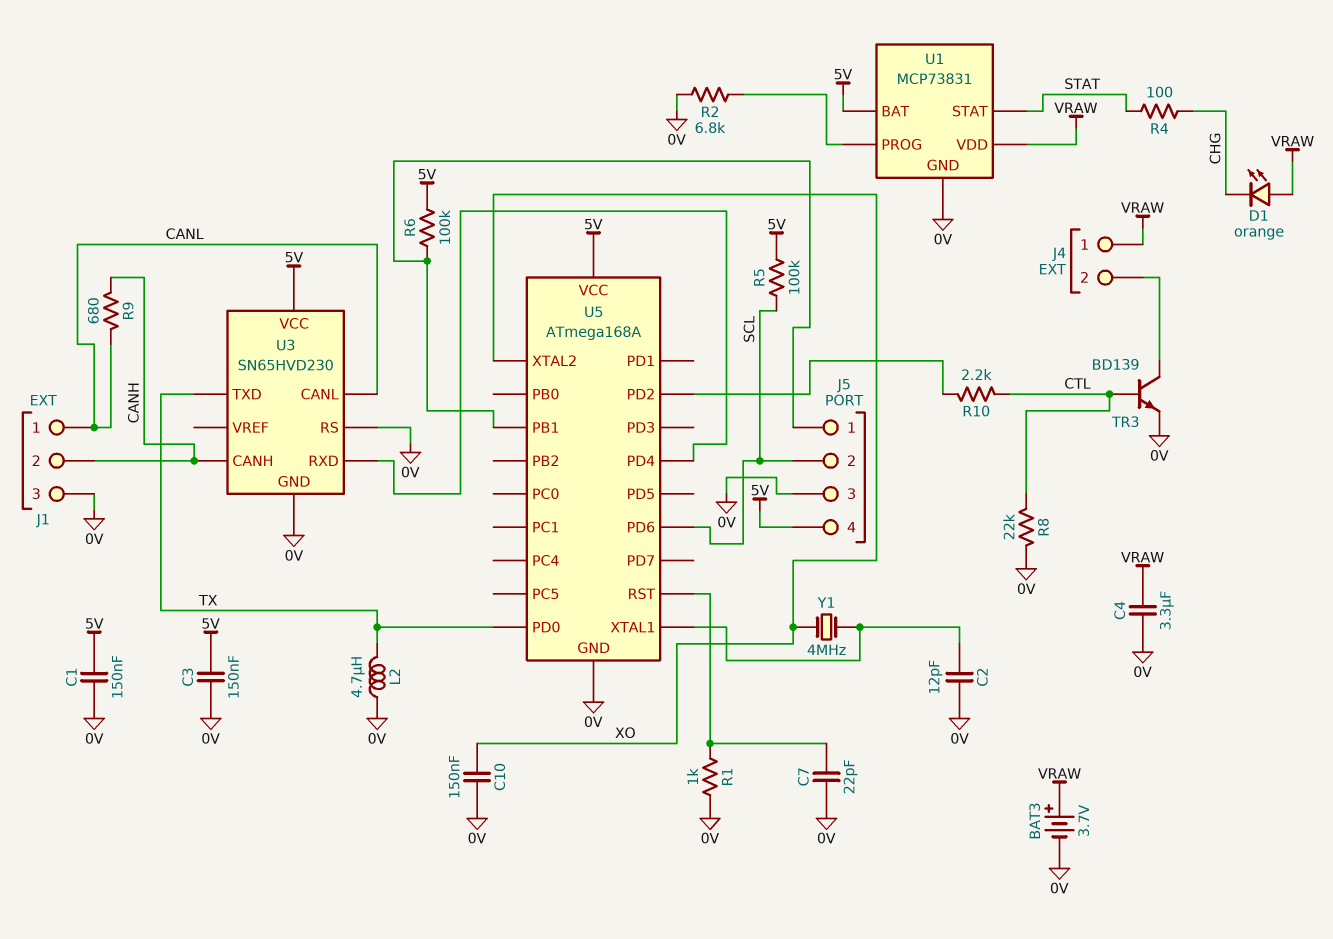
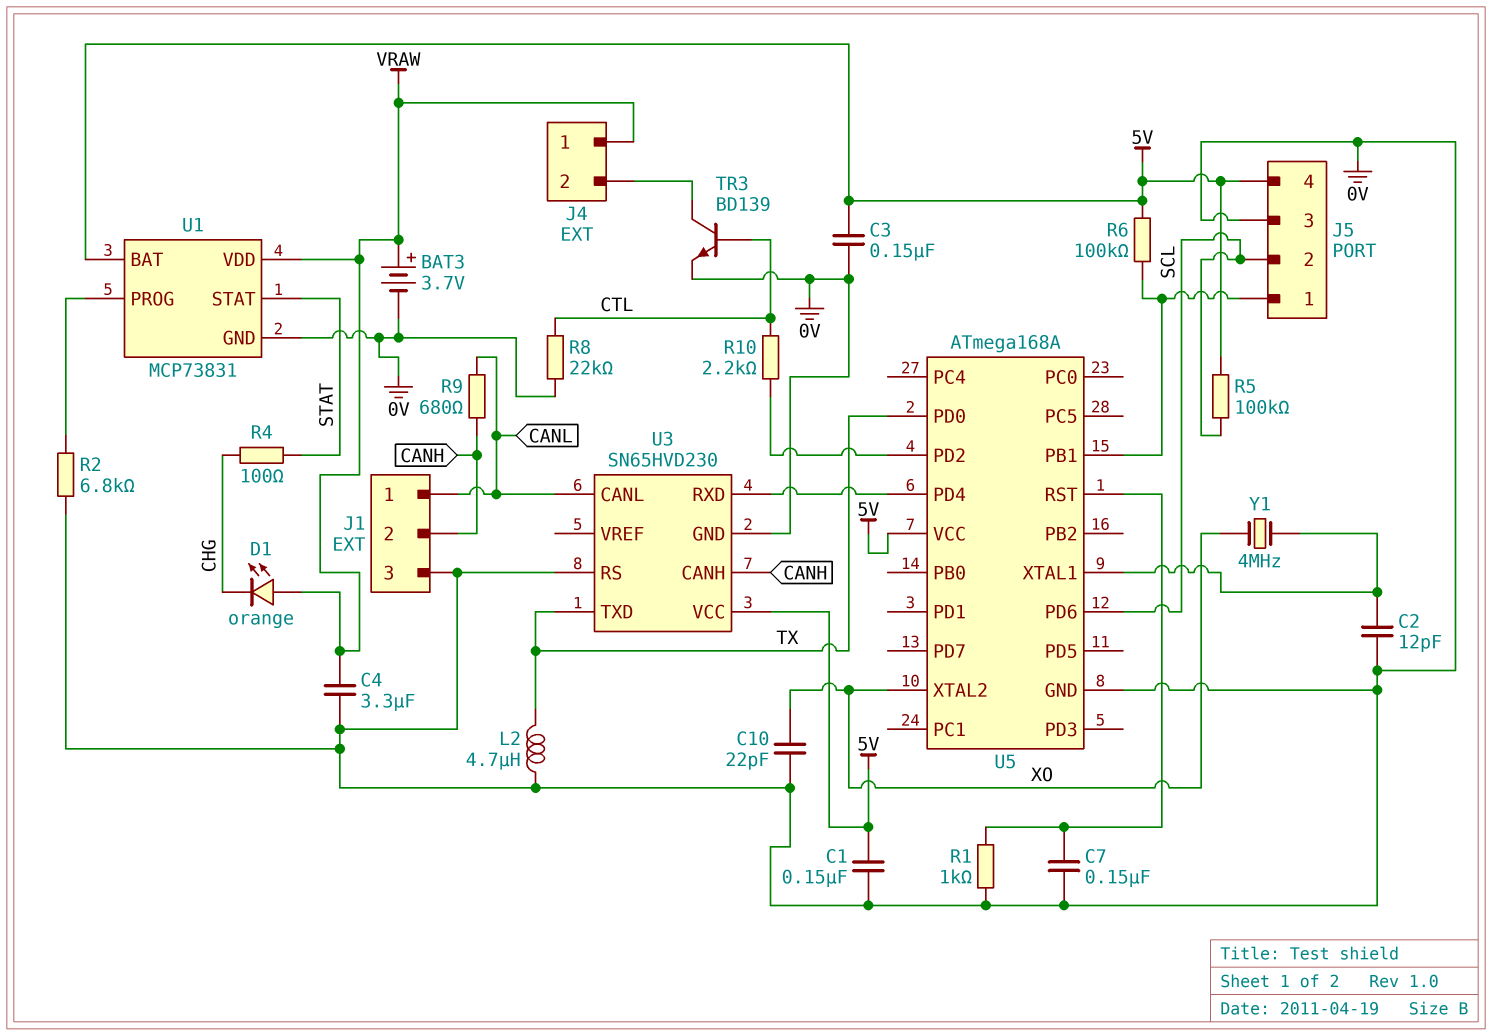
C7: 22pF (0V, U5/RST) -> 150nF (0V, U5/RST)
C10: 150nF (0V, XO) -> 22pF (0V, XO)

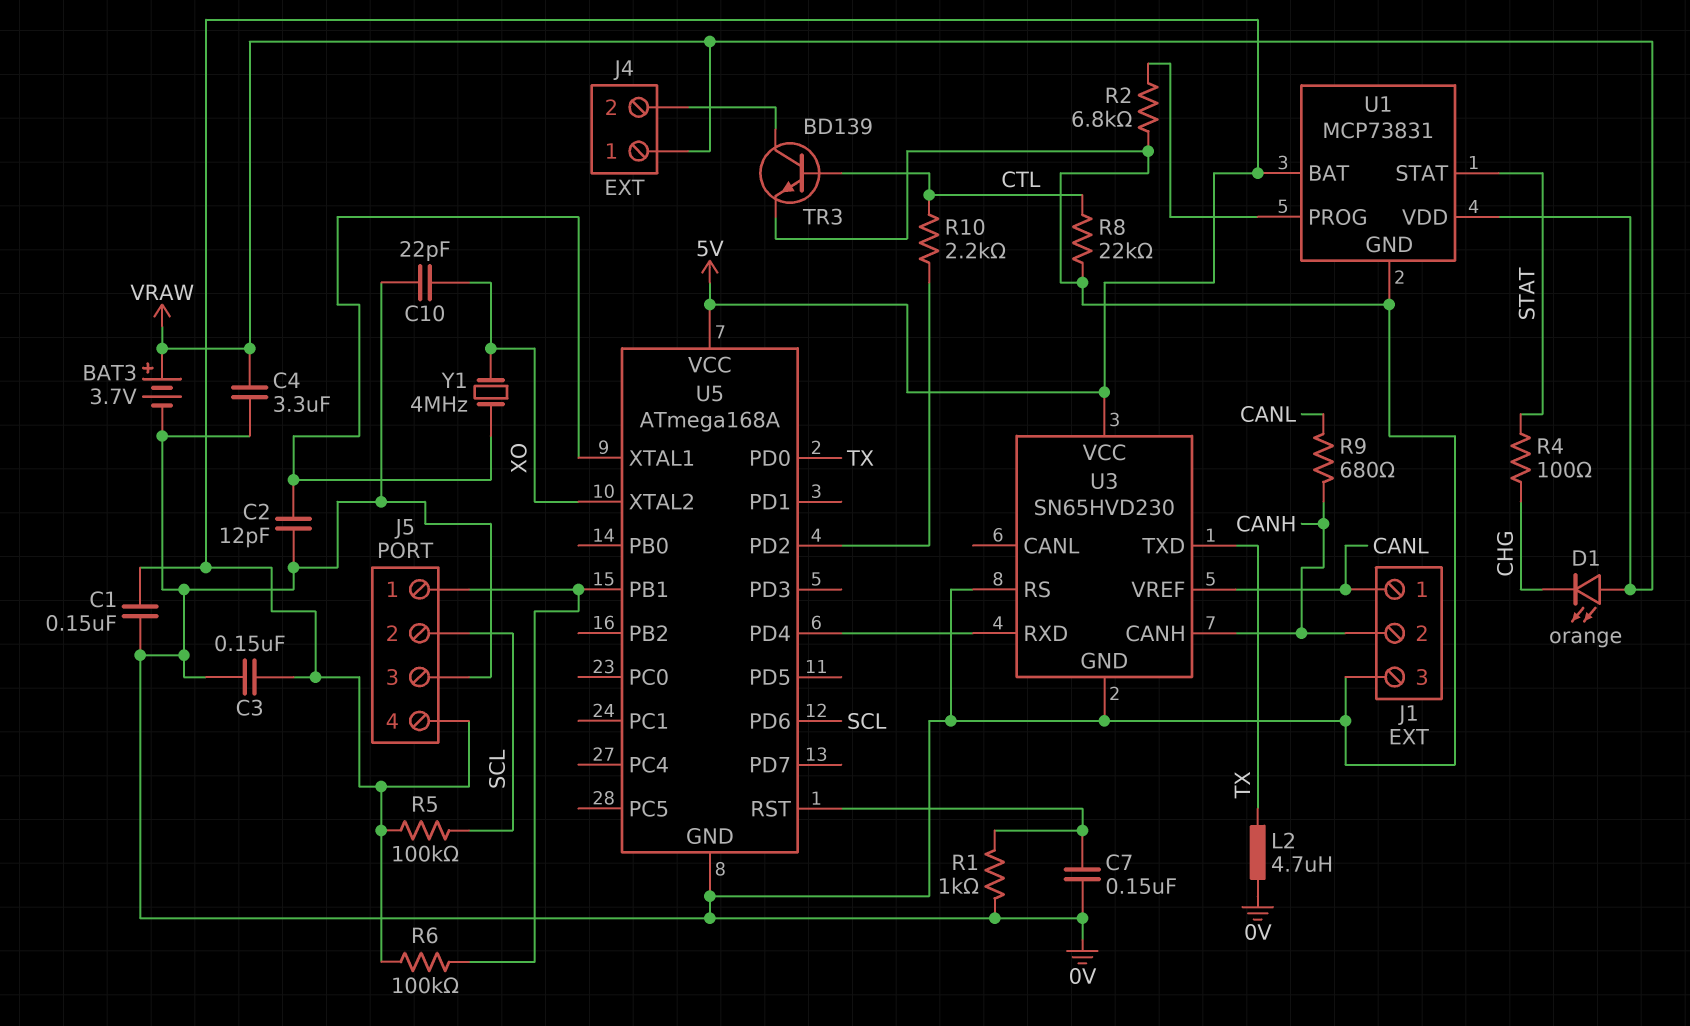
U3 pin CANL: CANL -> none
U3 pin VREF: none -> CANL

